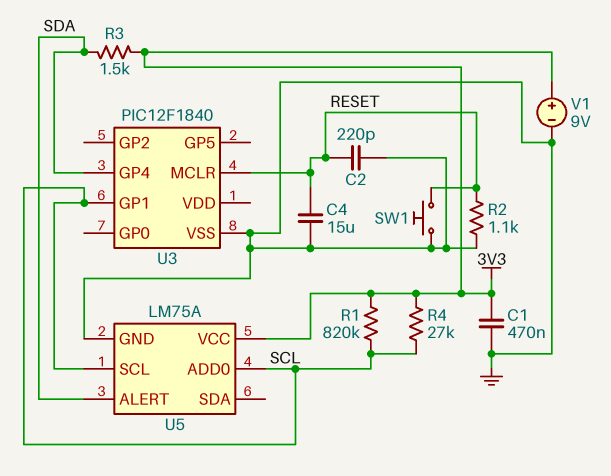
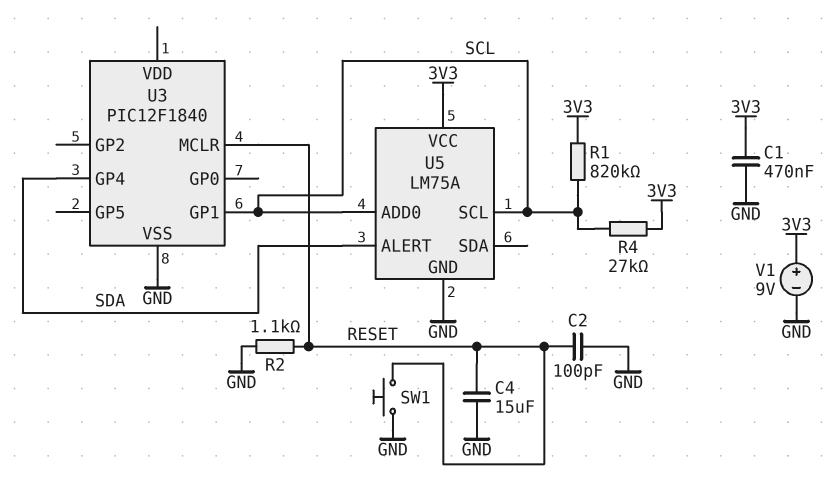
C2: 220pF (GND, RESET) -> 100pF (GND, RESET)
R3: 1.5k (3V3, SDA) -> none

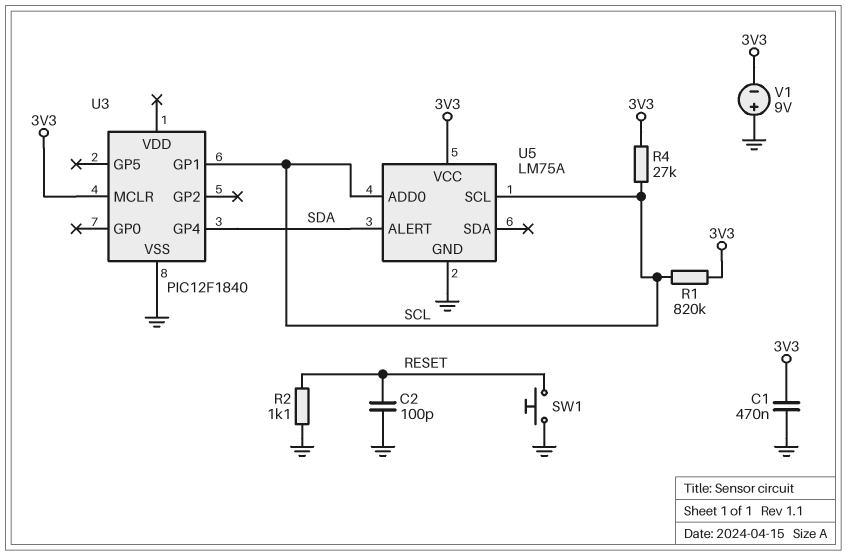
C4: 15uF (GND, RESET) -> none
U3 pin MCLR: RESET -> 3V3
V1: 9V (plus 3V3, minus GND) -> 9V (plus GND, minus 3V3)

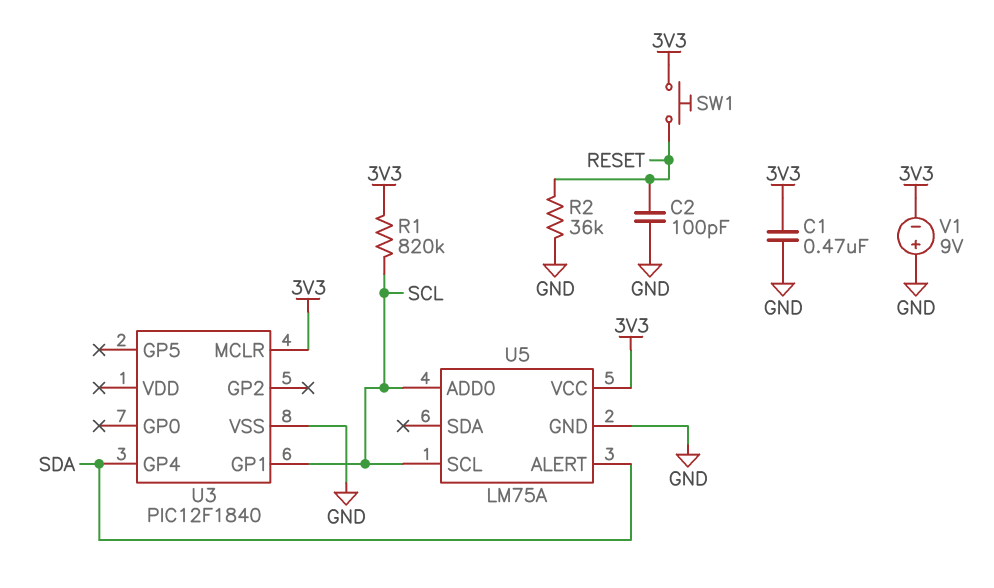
R2: 1.1k (GND, RESET) -> 36k (GND, RESET)
R4: 27k (3V3, SCL) -> none
SW1: button (GND, RESET) -> button (3V3, RESET)

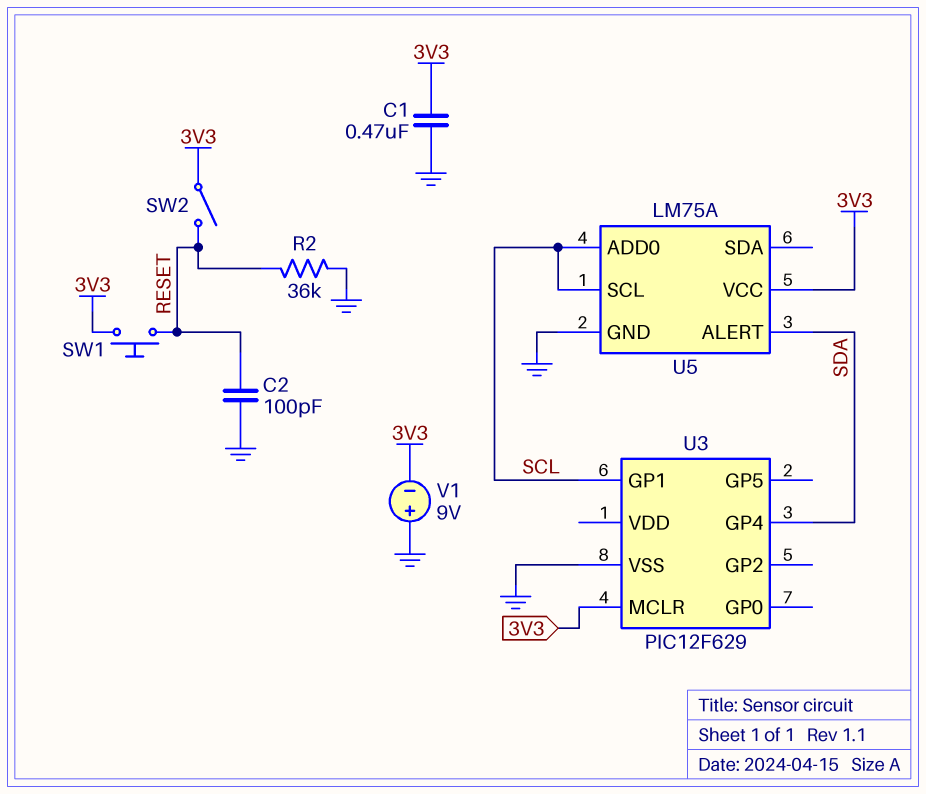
R1: 820k (3V3, SCL) -> none
SW2: none -> switch (3V3, RESET)
U3: PIC12F1840 -> PIC12F629

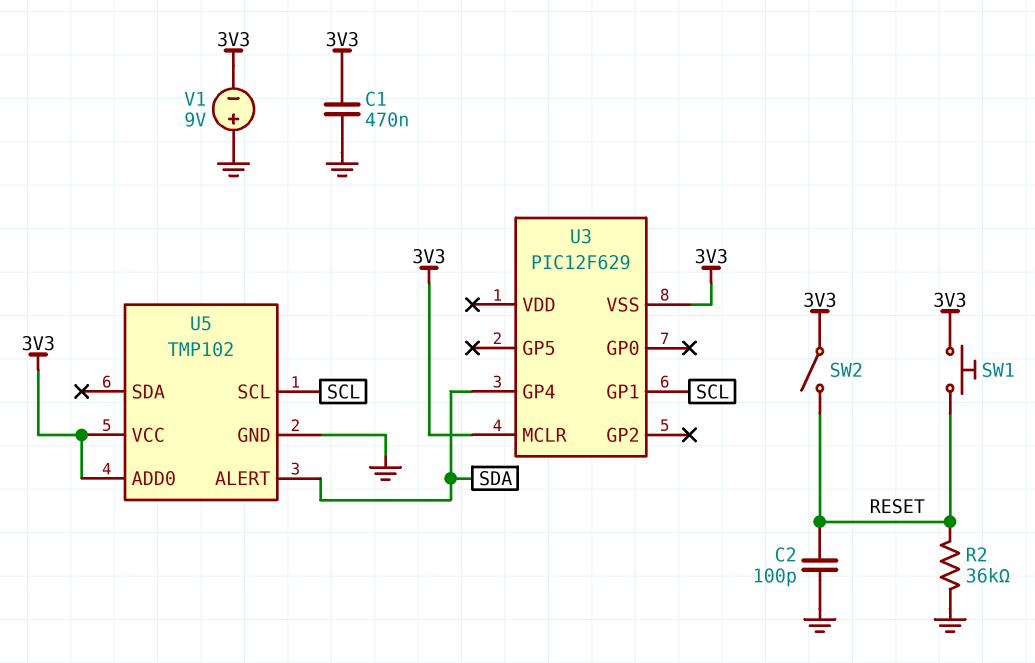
U3 pin VSS: GND -> 3V3
U5: LM75A -> TMP102
U5 pin ADD0: SCL -> 3V3

